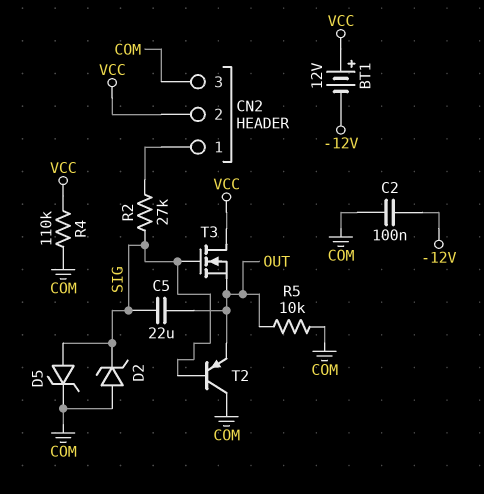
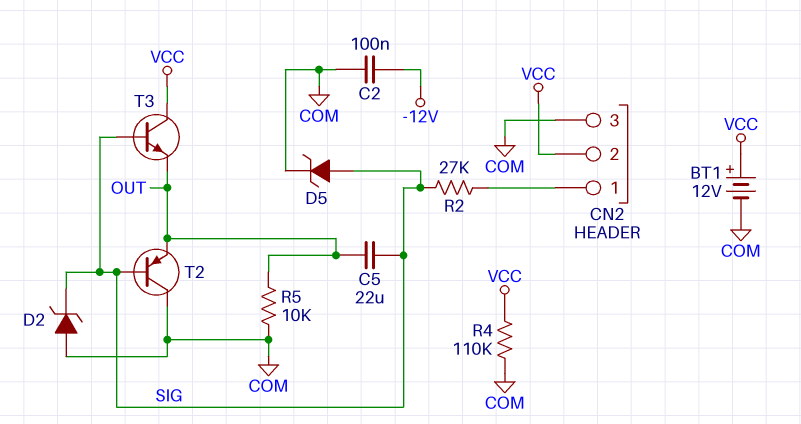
BT1: 12V (plus VCC, minus -12V) -> 12V (plus VCC, minus COM)
T3: NMOS (G SIG, D VCC, S OUT) -> NPN (B SIG, C VCC, E OUT)

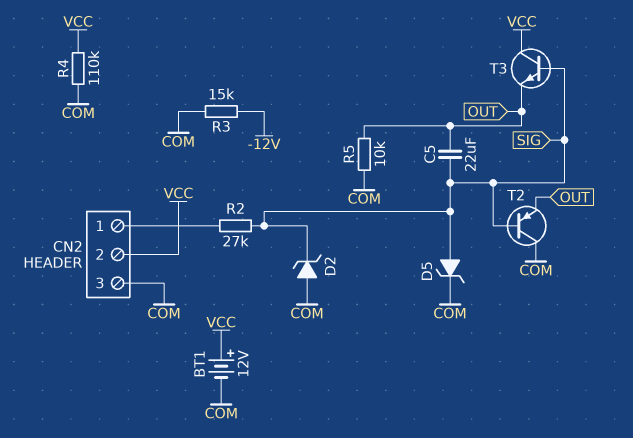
C2: 100nF (-12V, COM) -> none
R3: none -> 15k (-12V, COM)

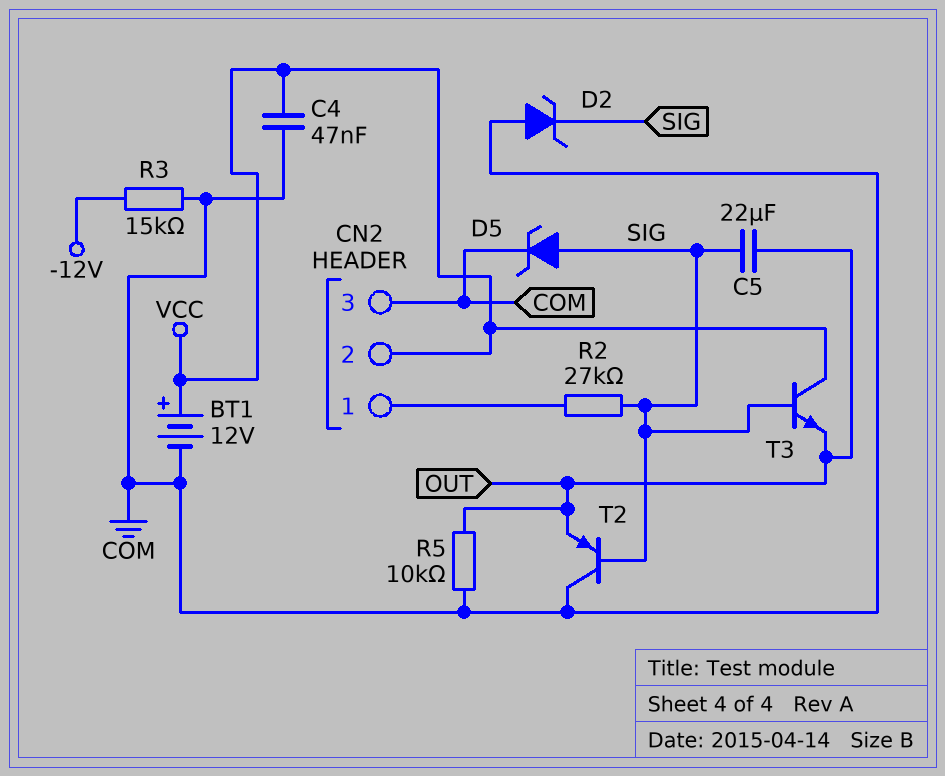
C4: none -> 47nF (COM, VCC)
R4: 110k (COM, VCC) -> none

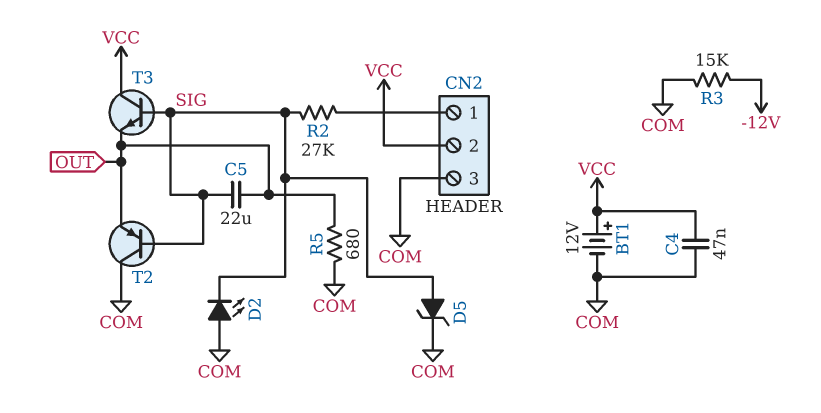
D2: zener (A COM, K SIG) -> LED (A COM, K SIG)
R5: 10k (COM, OUT) -> 680 (COM, OUT)

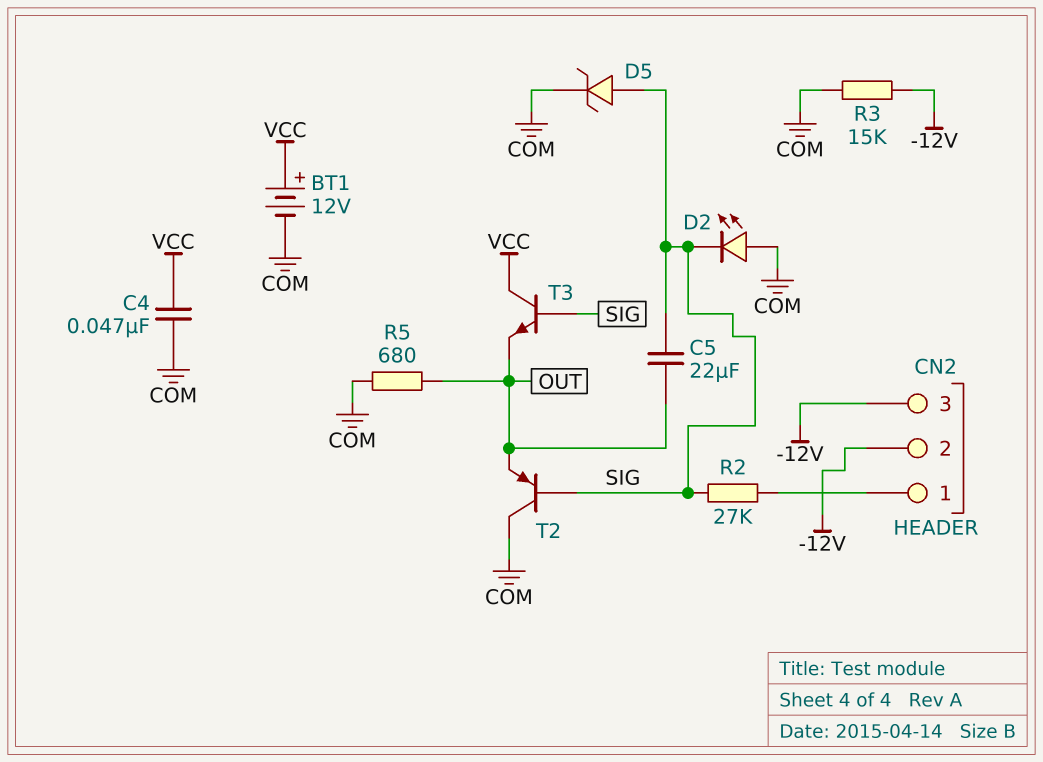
CN2 pin 2: VCC -> -12V
CN2 pin 3: COM -> -12V

